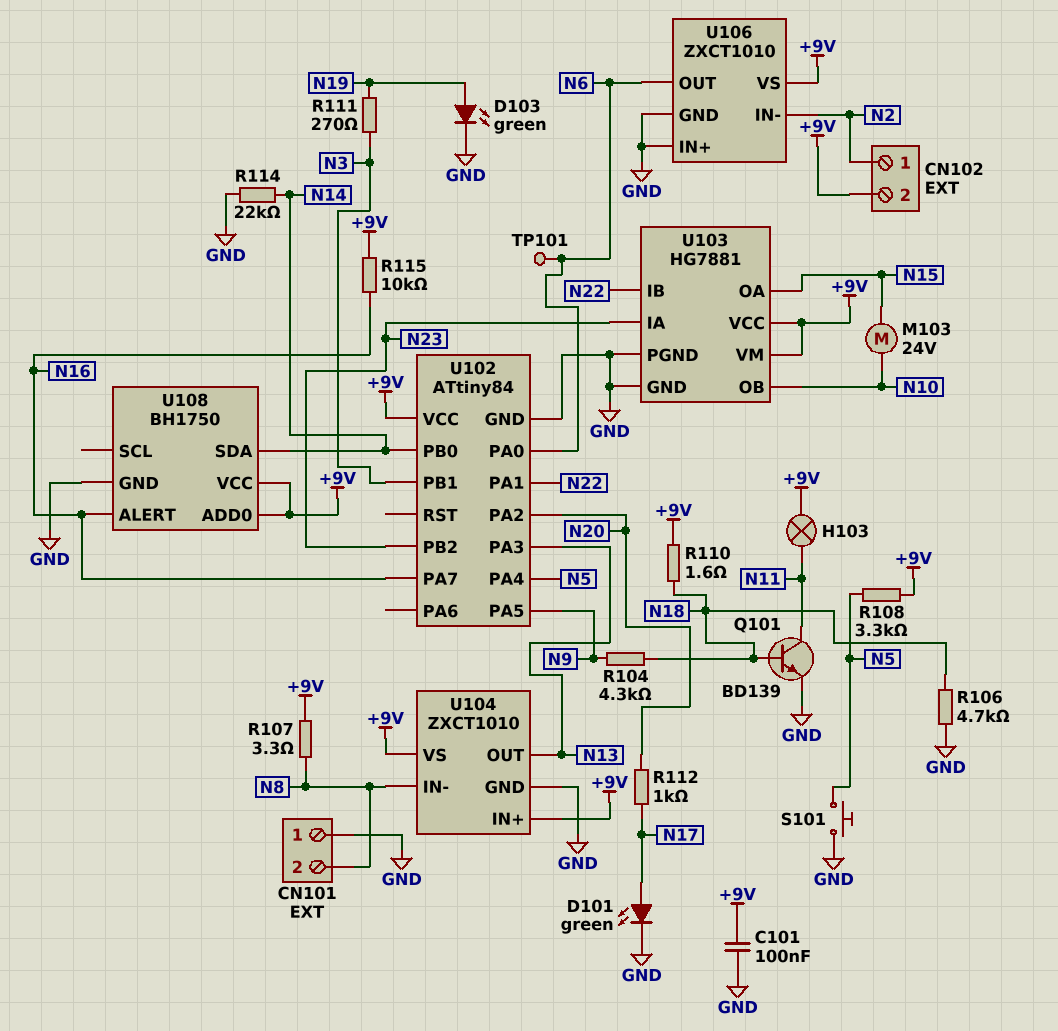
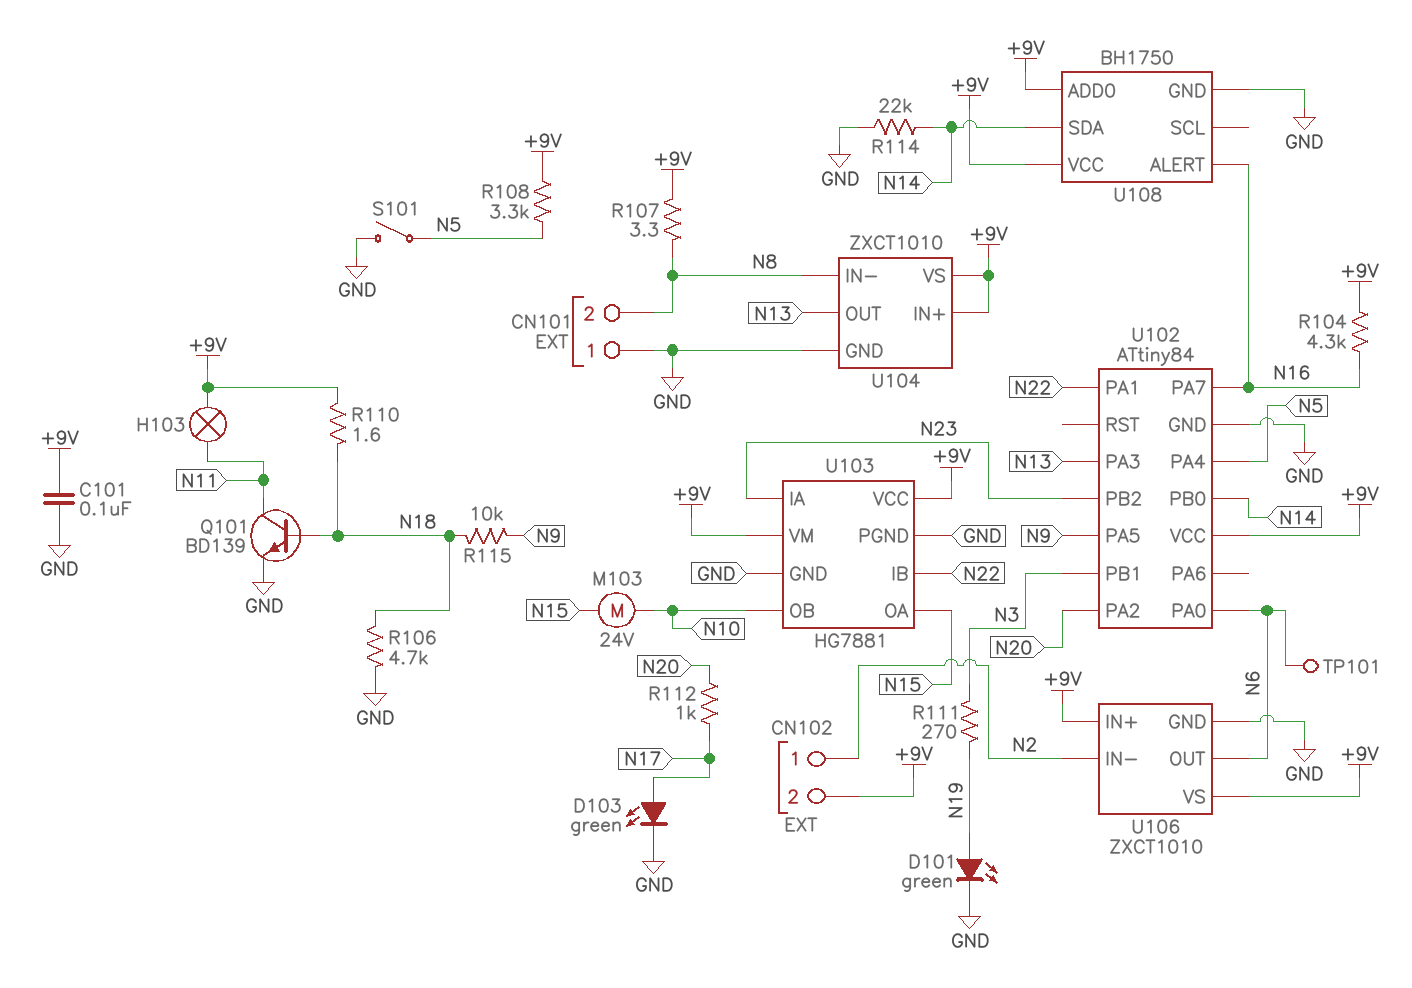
D101: LED green (A N17, K GND) -> LED green (A N19, K GND)
D103: LED green (A N19, K GND) -> LED green (A N17, K GND)
R104: 4.3k (N9, N18) -> 4.3k (+9V, N16)
R115: 10k (+9V, N16) -> 10k (N9, N18)
S101: button (GND, N5) -> switch (GND, N5)
U106 pin IN+: GND -> +9V

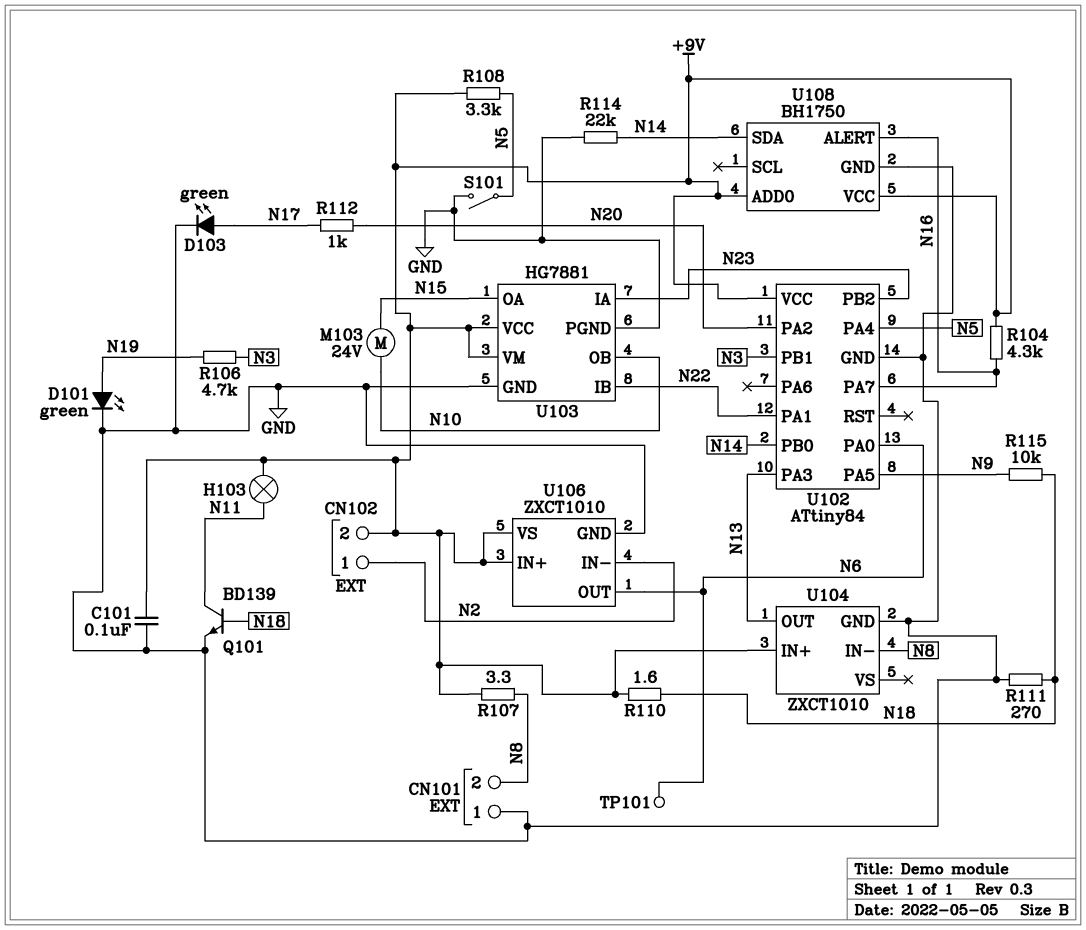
R106: 4.7k (GND, N18) -> 4.7k (N3, N19)
R111: 270 (N3, N19) -> 270 (GND, N18)
U104 pin VS: +9V -> none

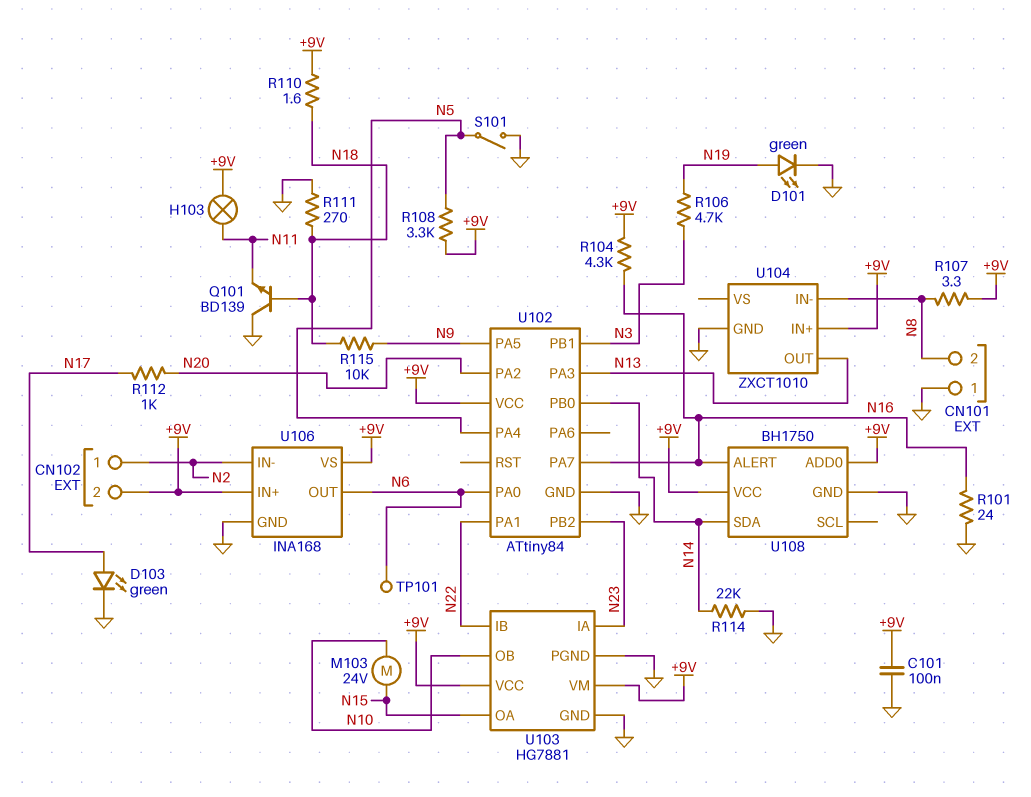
Q101: NPN BD139 (B N18, C N11, E GND) -> NPN BD139 (B N18, C GND, E N11)
R101: none -> 24 (GND, N16)
U106: ZXCT1010 -> INA168

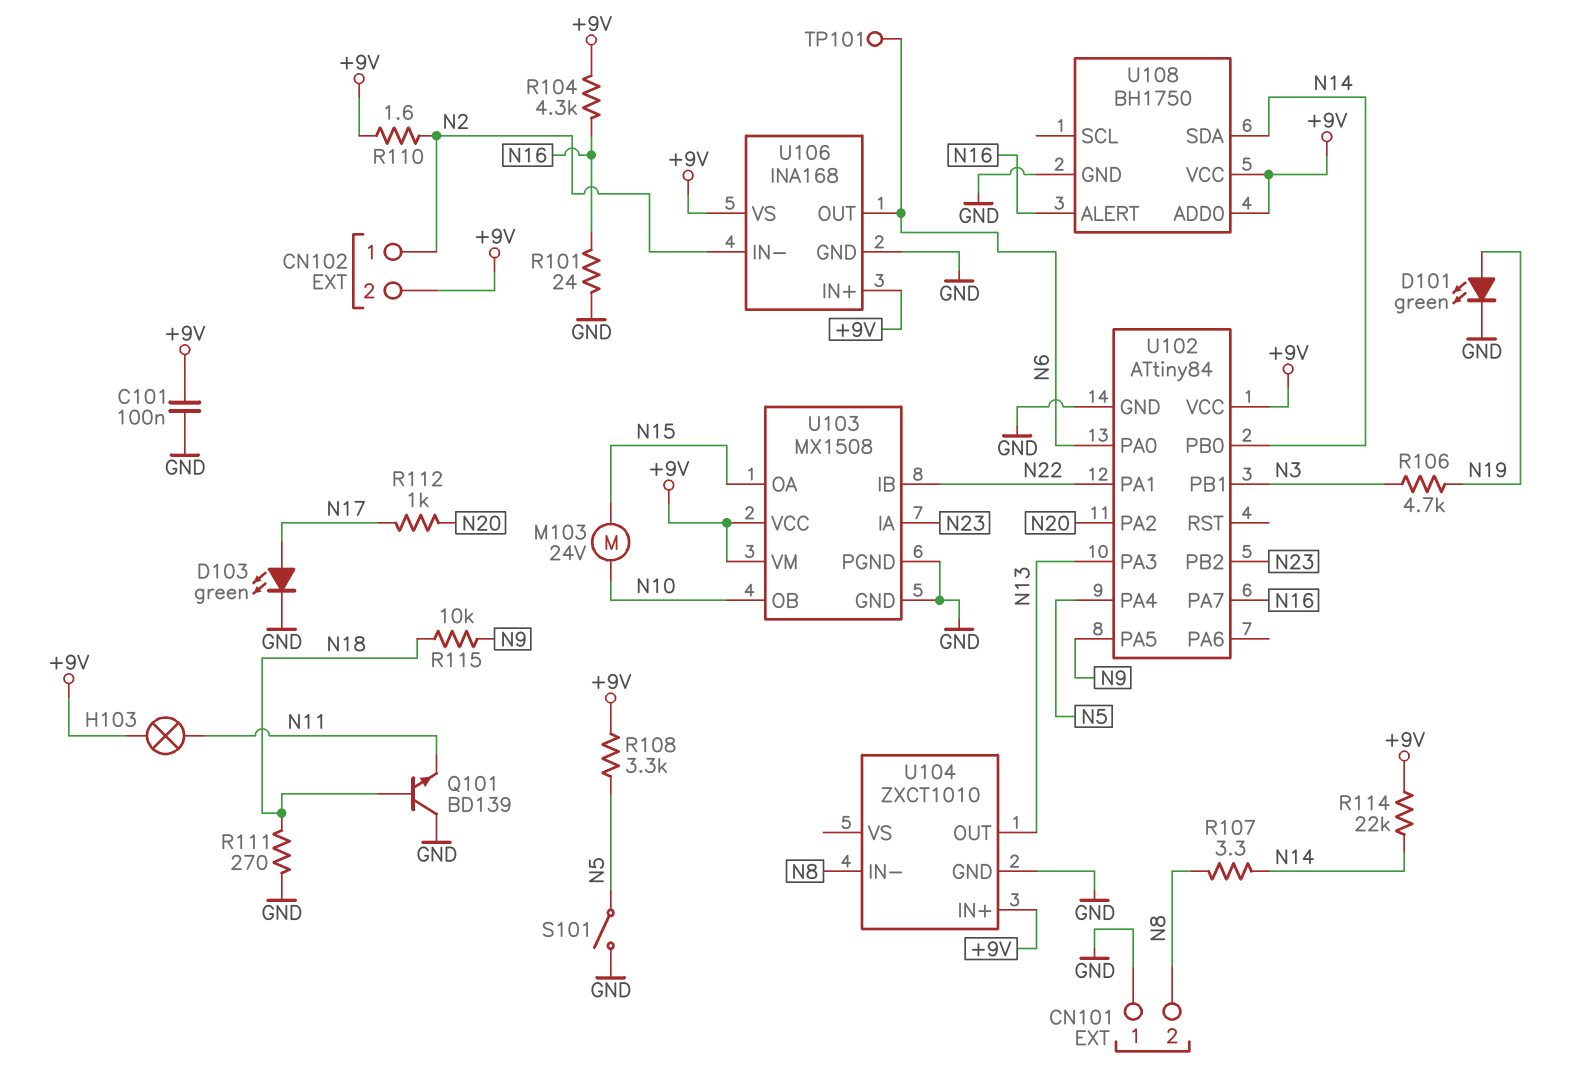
R107: 3.3 (+9V, N8) -> 3.3 (N8, N14)
R110: 1.6 (+9V, N18) -> 1.6 (+9V, N2)
R114: 22k (GND, N14) -> 22k (+9V, N14)
U103: HG7881 -> MX1508

